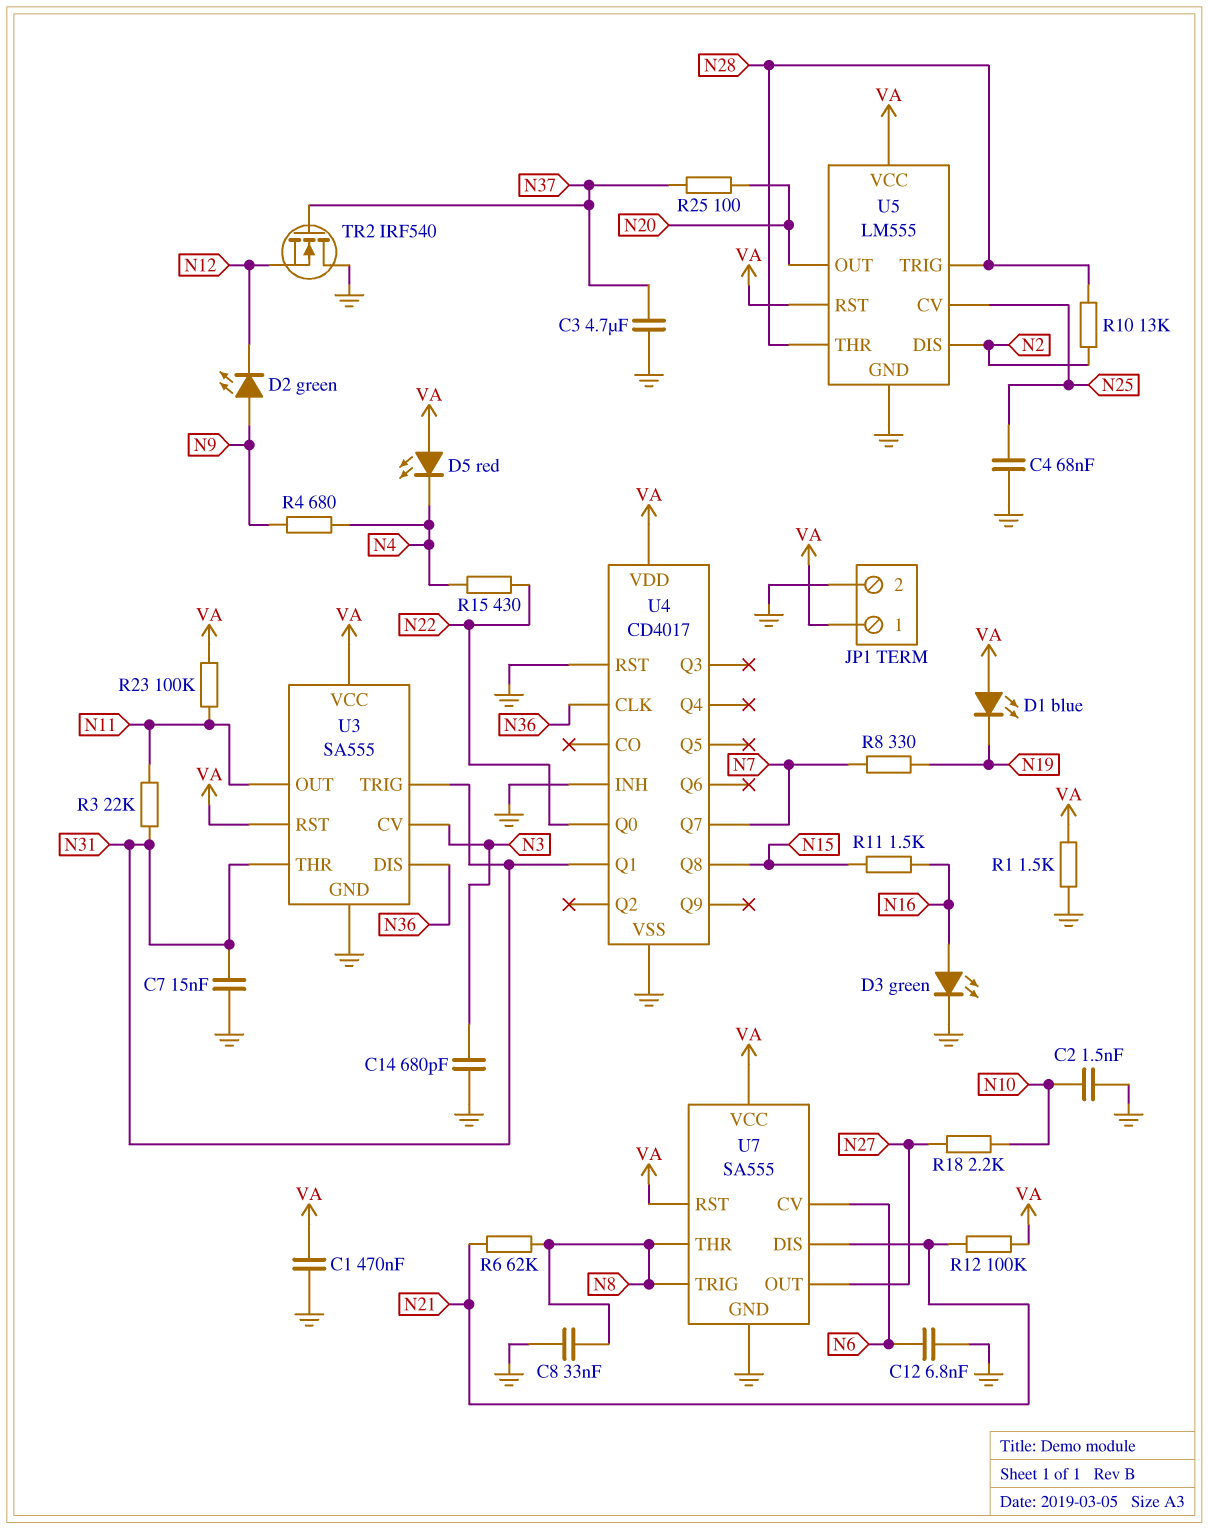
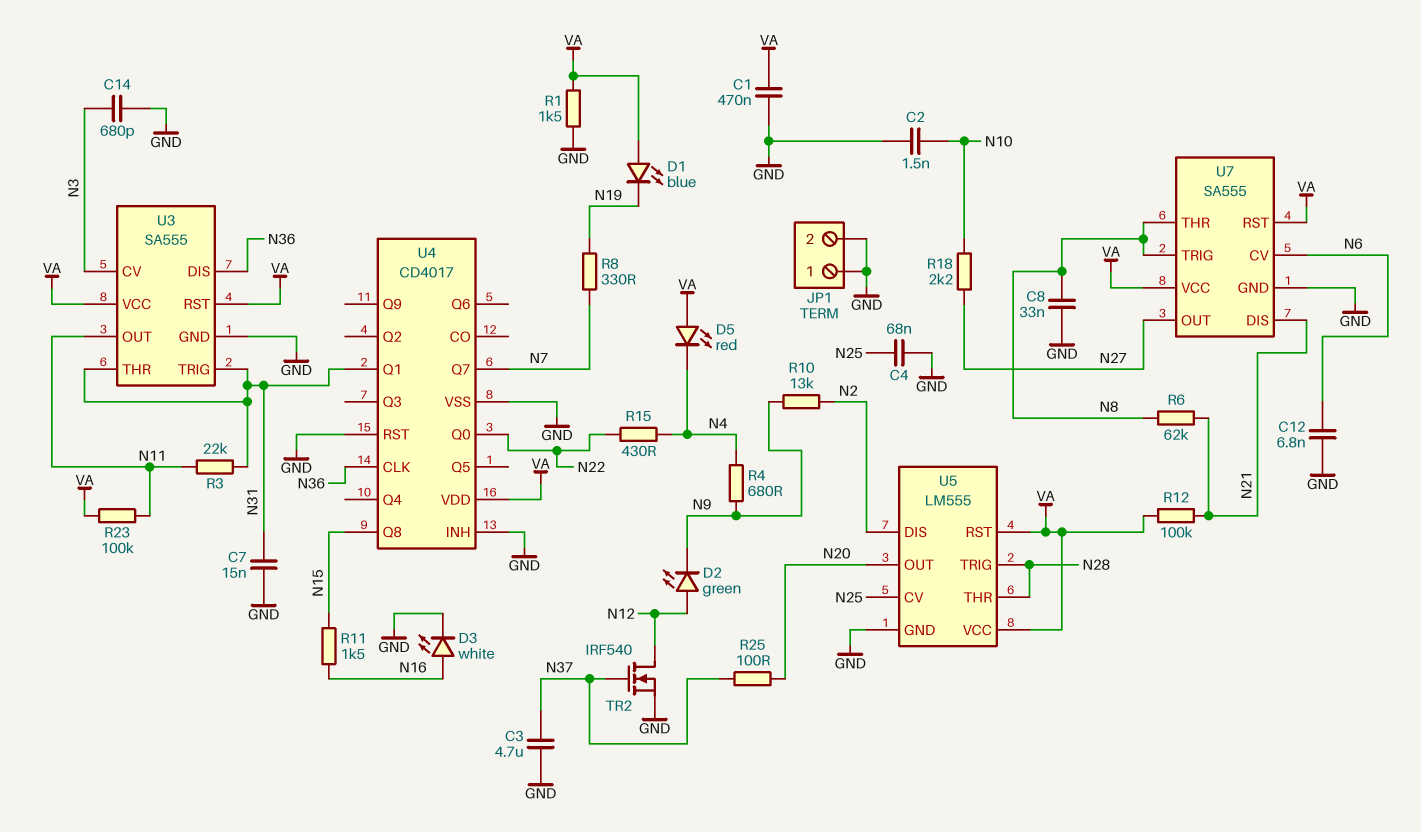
D2: LED green (A N9, K N12) -> LED green (A N12, K N9)
D3: LED green (A N16, K GND) -> LED white (A N16, K GND)
JP1 pin 1: VA -> GND
R10: 13k (N2, N28) -> 13k (N2, N9)
TR2: NMOS IRF540 (G N37, D GND, S N12) -> NMOS IRF540 (G N37, D N12, S GND)

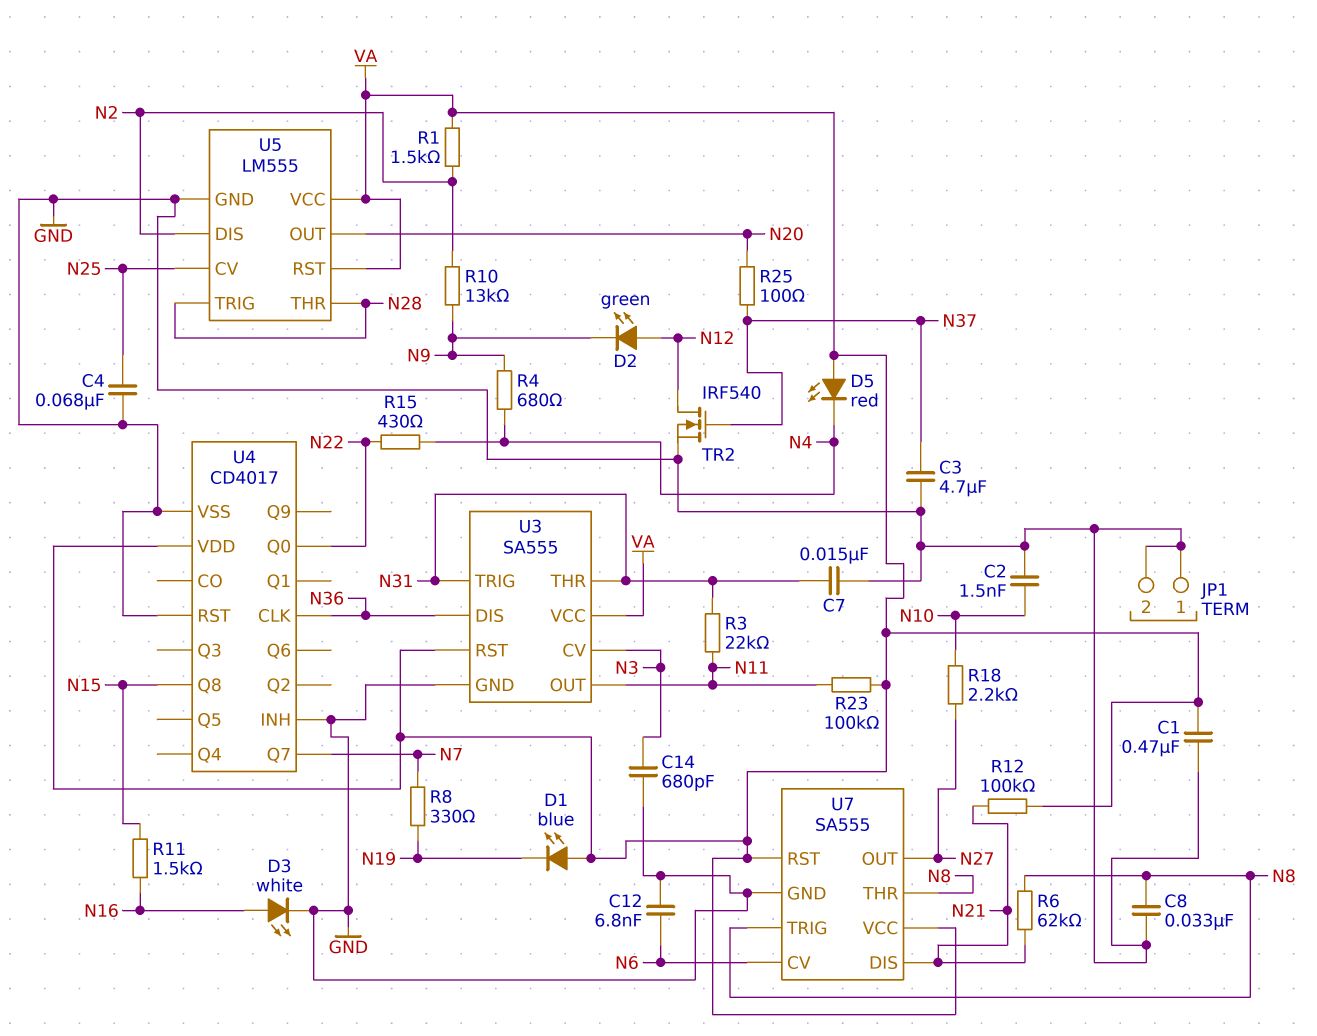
R1: 1.5k (GND, VA) -> 1.5k (N2, VA)
U4 pin Q1: N31 -> none

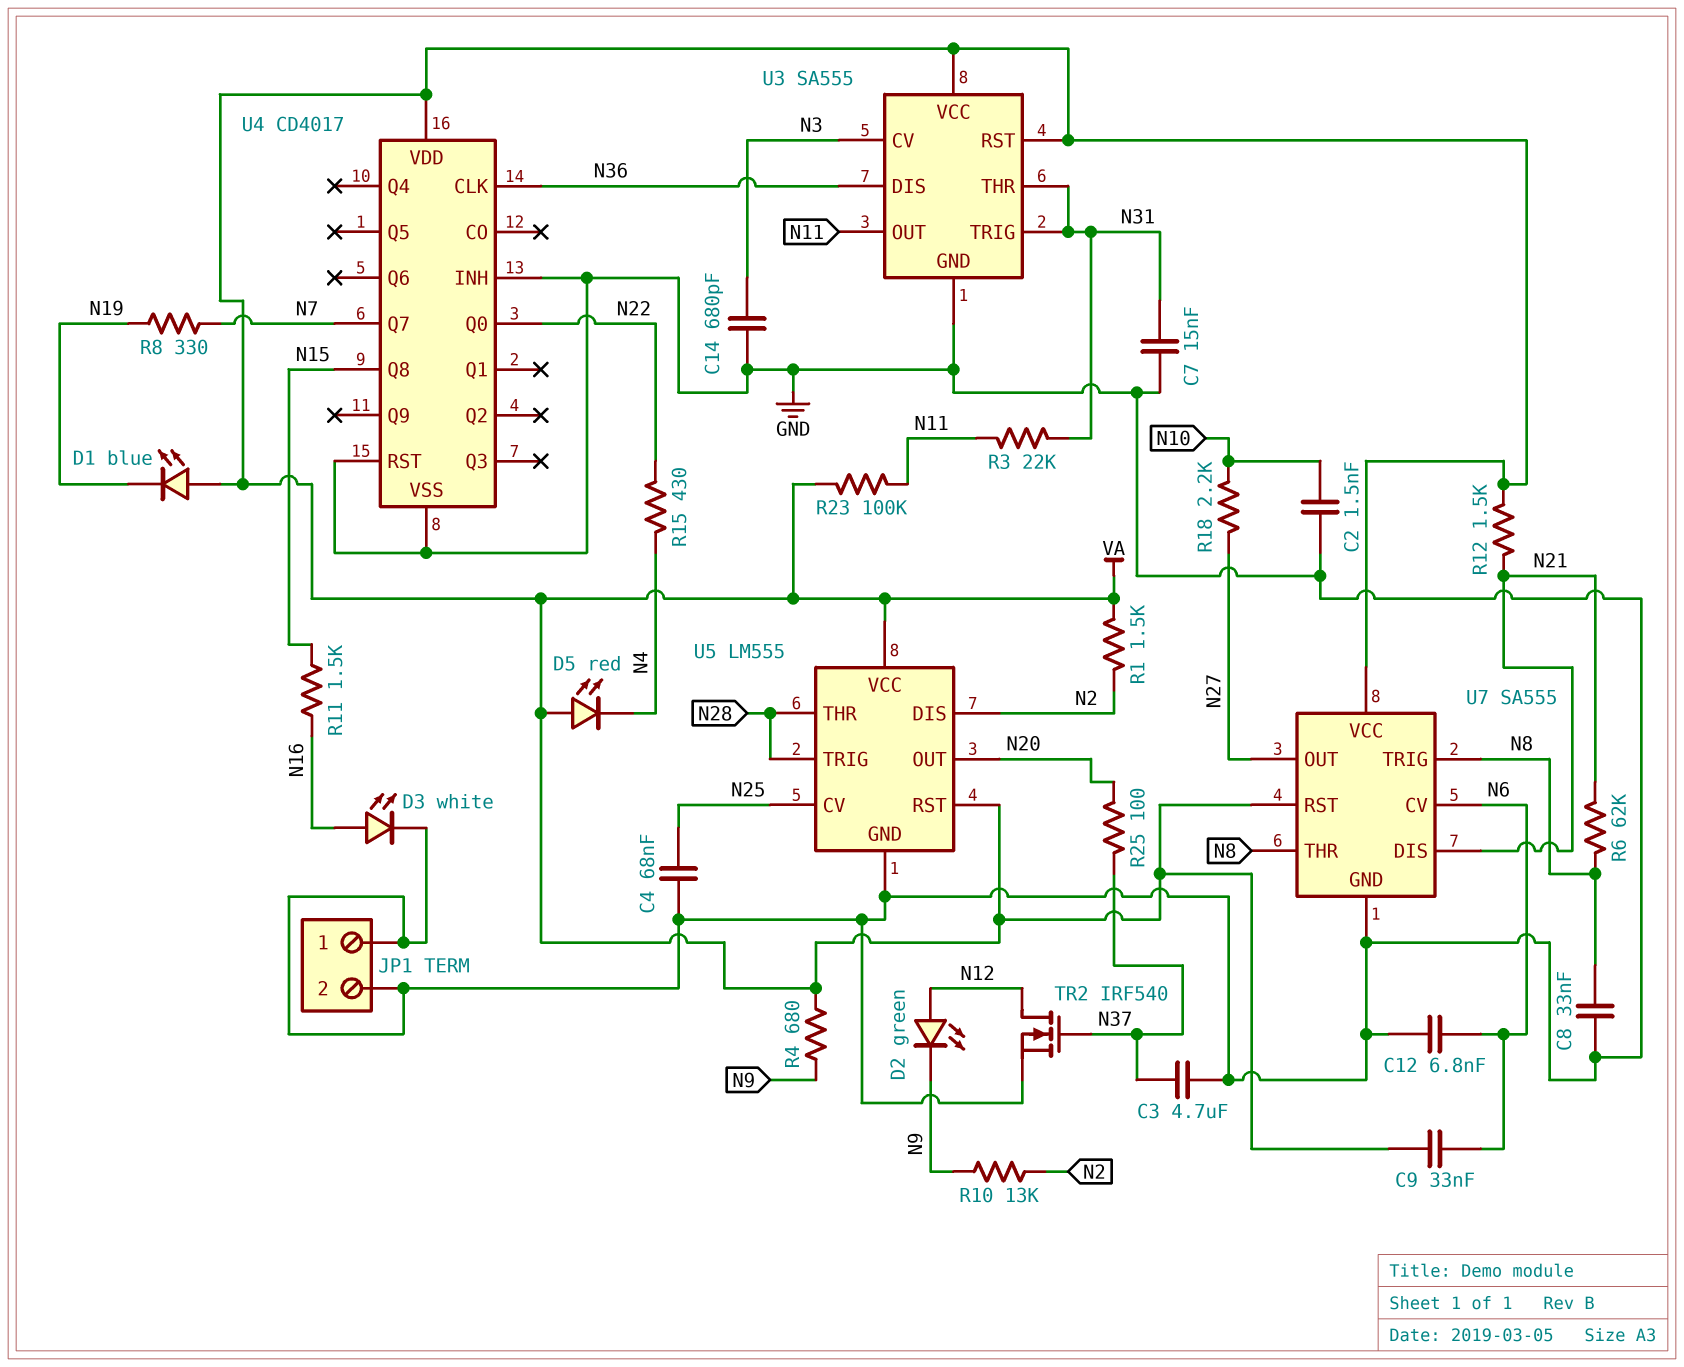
C1: 470nF (GND, VA) -> none
C9: none -> 33nF (N6, VA)
R4: 680 (N4, N9) -> 680 (N9, VA)
R12: 100k (N21, VA) -> 1.5k (N21, VA)

